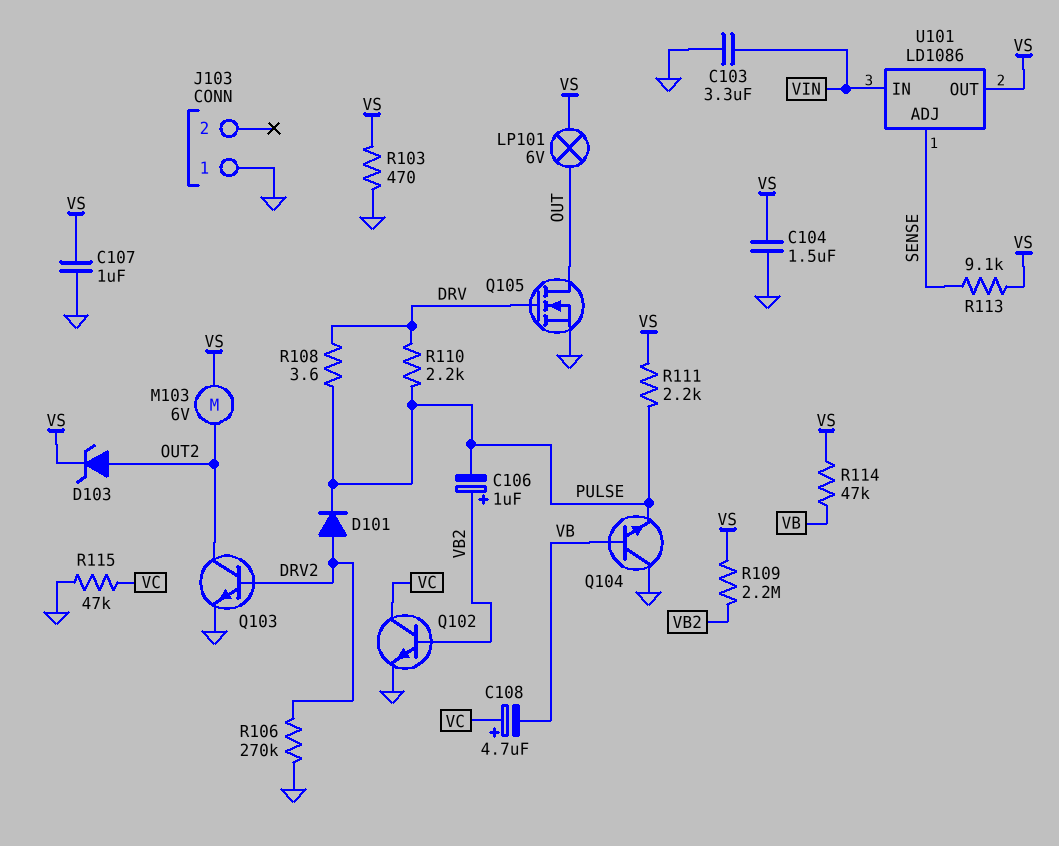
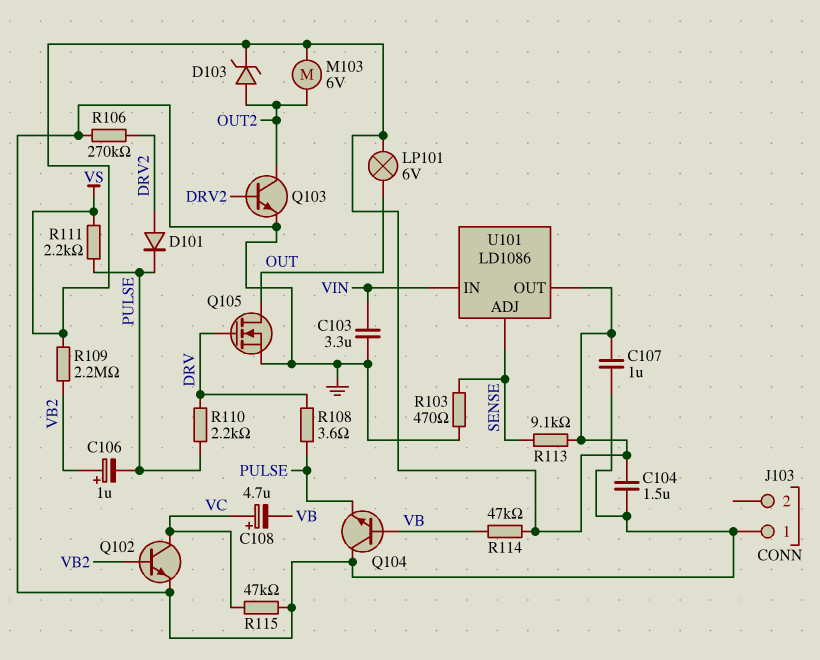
R103: 470 (GND, VS) -> 470 (GND, SENSE)

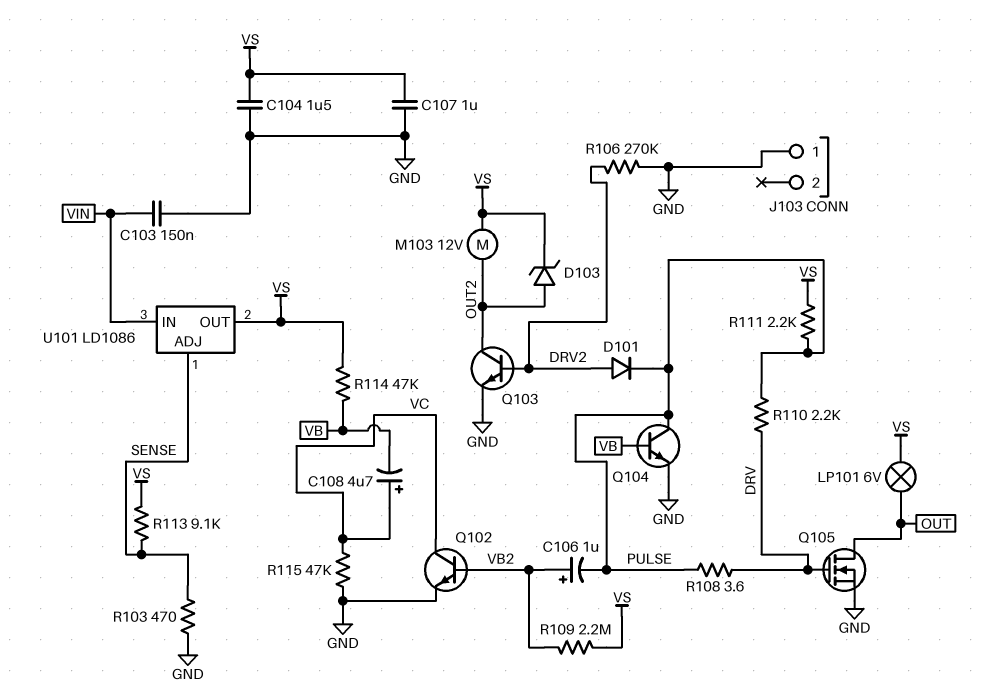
C103: 3.3uF (GND, VIN) -> 150nF (GND, VIN)
M103: motor 6V (OUT2, VS) -> motor 12V (OUT2, VS)
Q104: NPN (B VB, C GND, E PULSE) -> NPN (B VB, C PULSE, E GND)

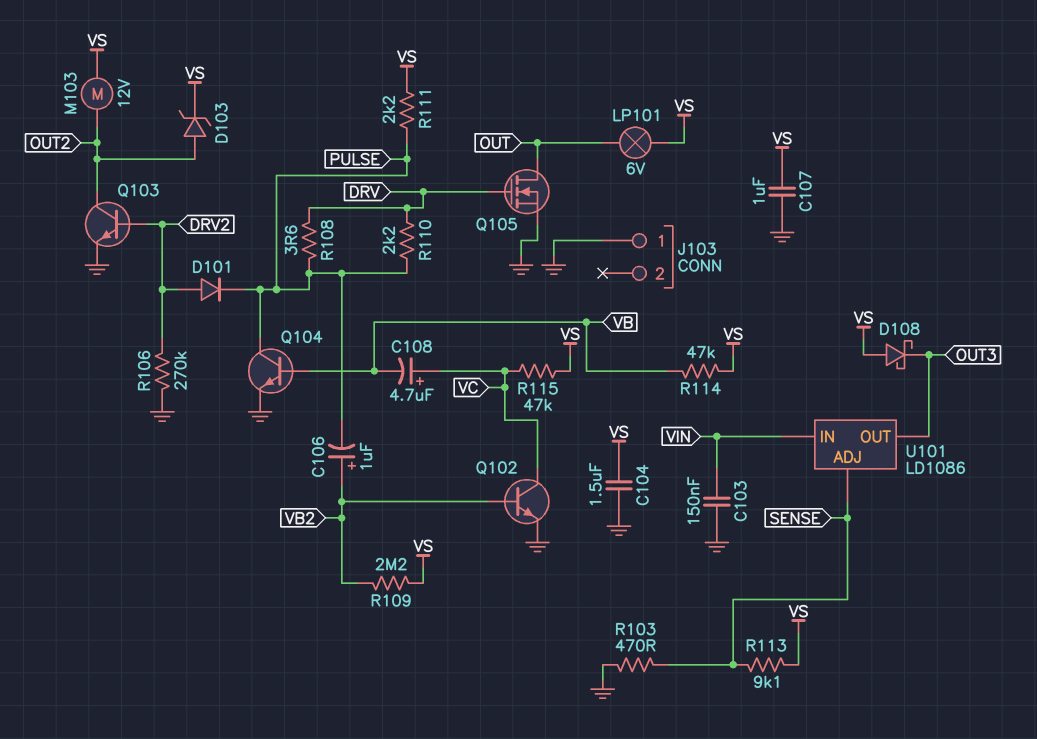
D108: none -> schottky (A VS, K OUT3)
R115: 47k (GND, VC) -> 47k (VC, VS)
U101 pin OUT: VS -> OUT3

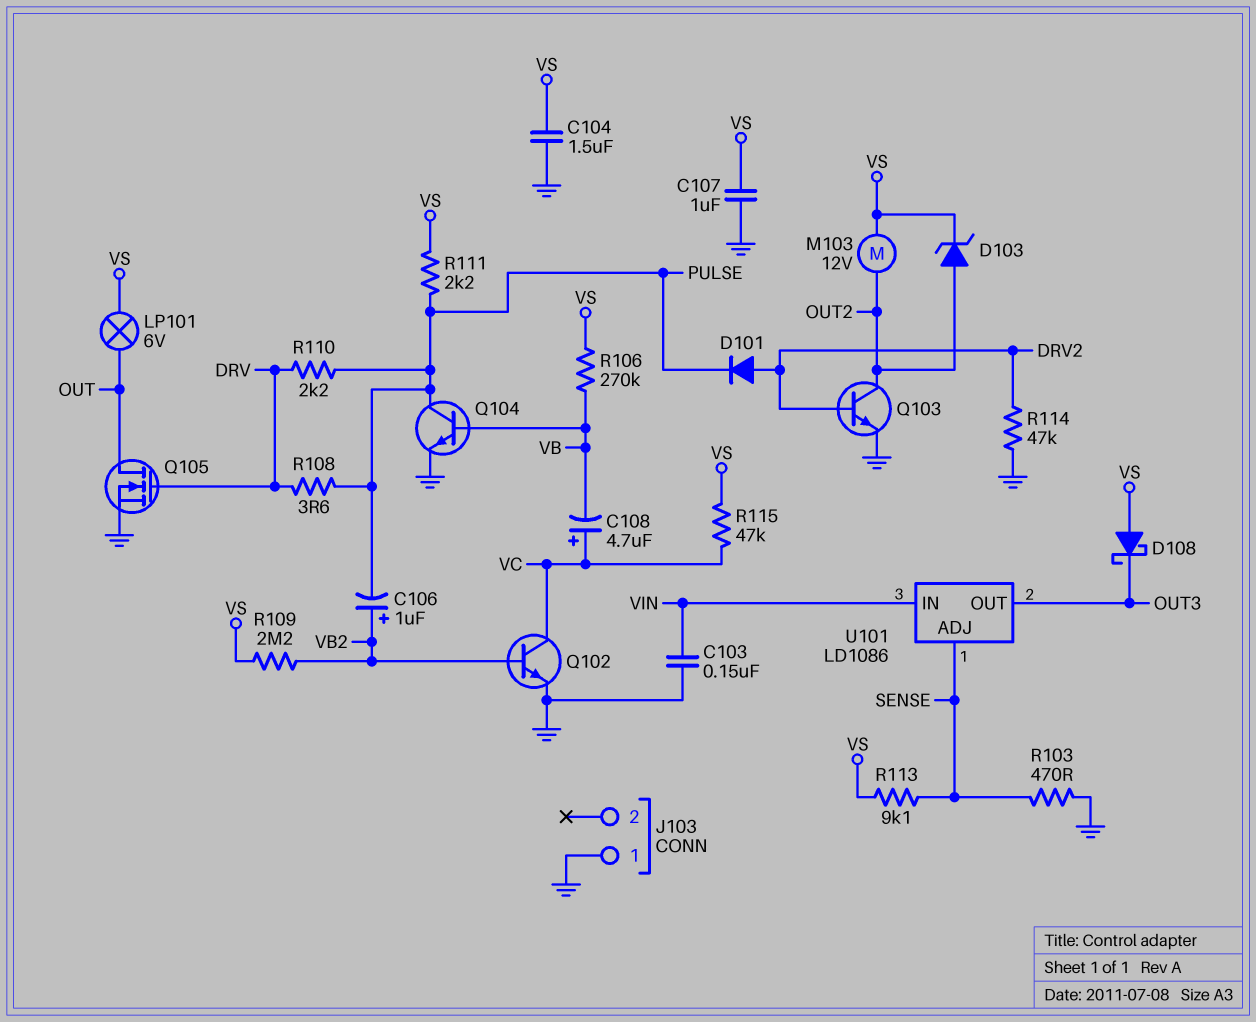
R106: 270k (DRV2, GND) -> 270k (VB, VS)
R114: 47k (VB, VS) -> 47k (DRV2, GND)

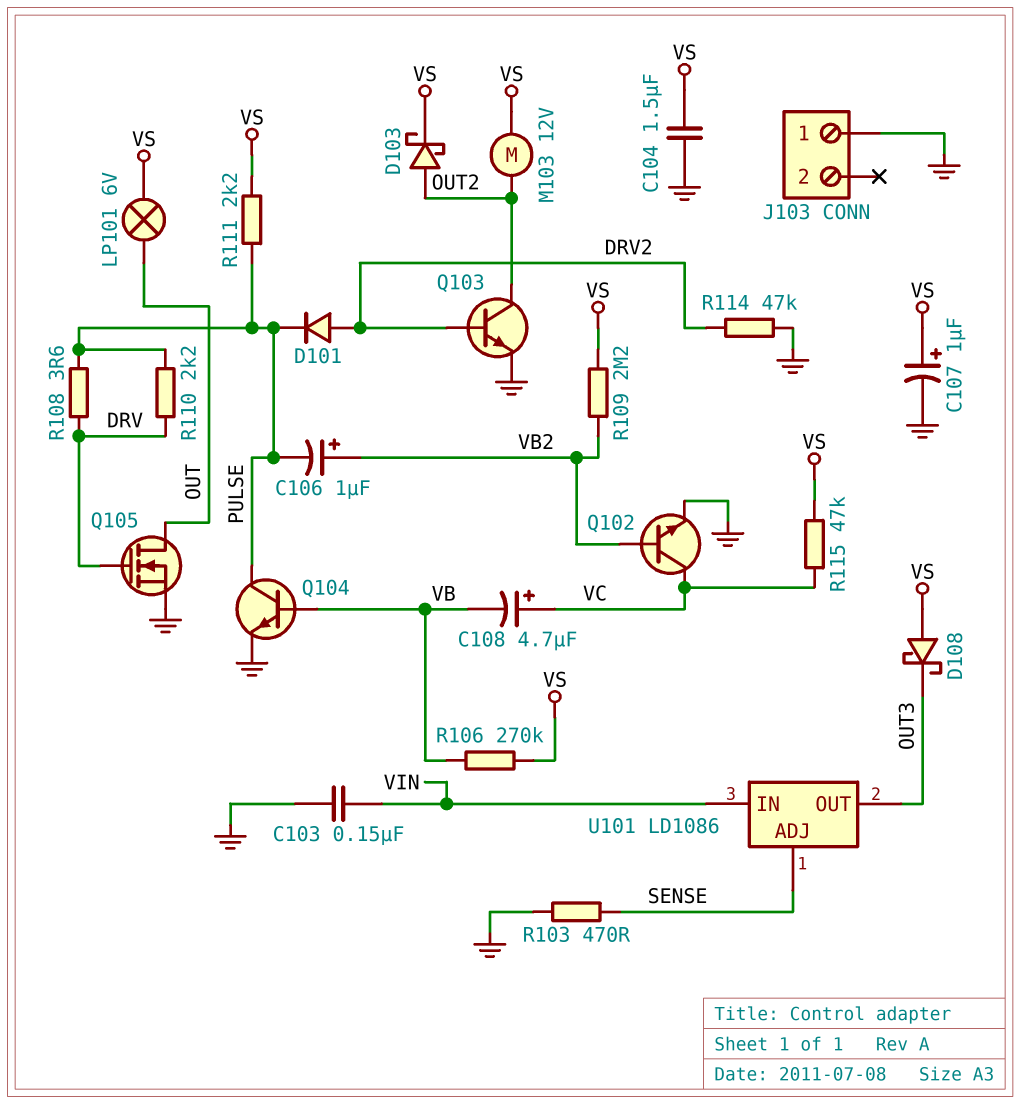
C107: 1uF (GND, VS) -> 1uF (plus VS, minus GND)
D103: zener (A OUT2, K VS) -> schottky (A OUT2, K VS)
R113: 9.1k (SENSE, VS) -> none

